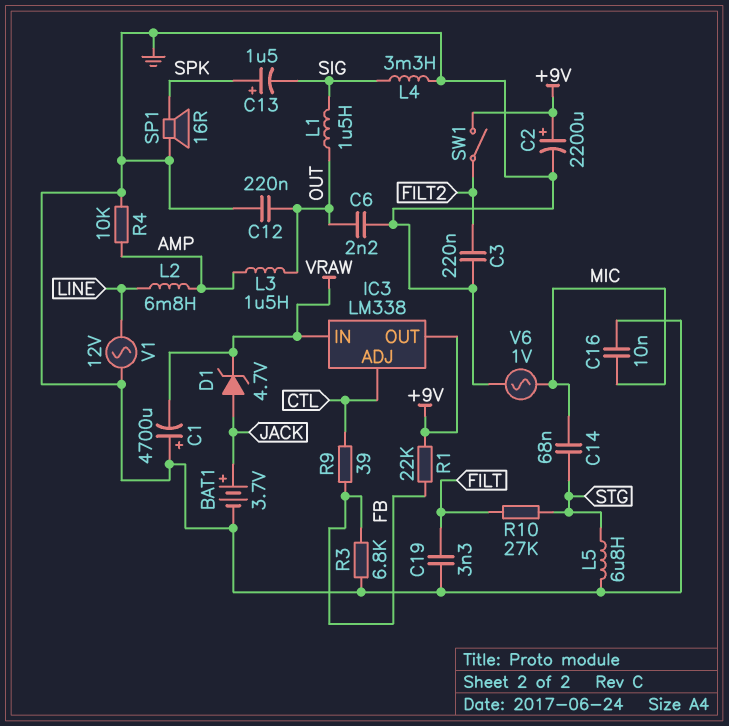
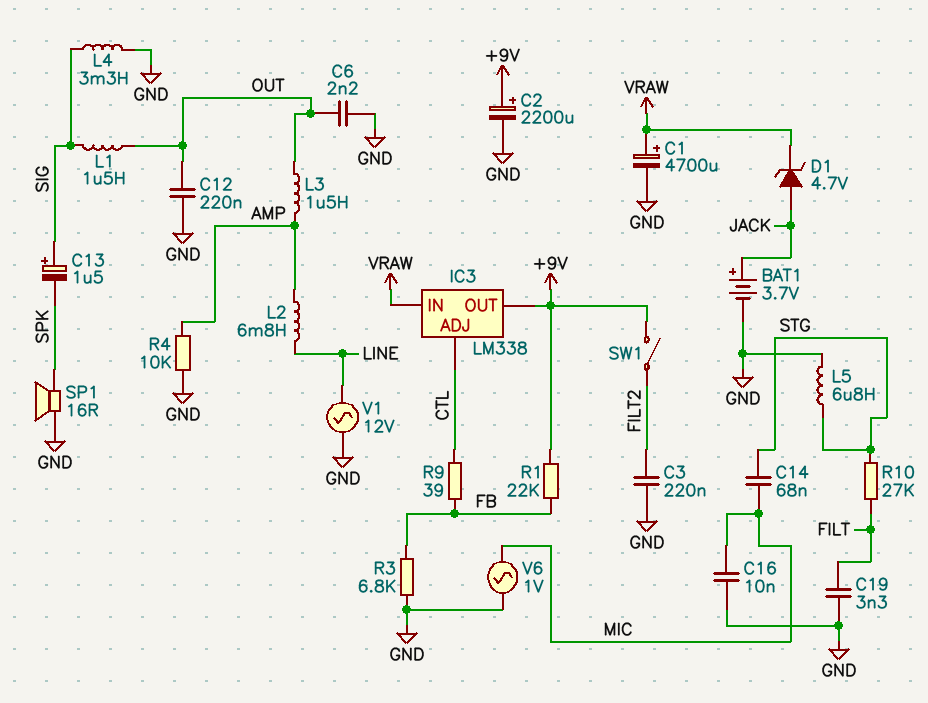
C1: 4700uF (plus GND, minus VRAW) -> 4700uF (plus VRAW, minus GND)
C13: 1.5uF (plus SPK, minus SIG) -> 1.5uF (plus SIG, minus SPK)

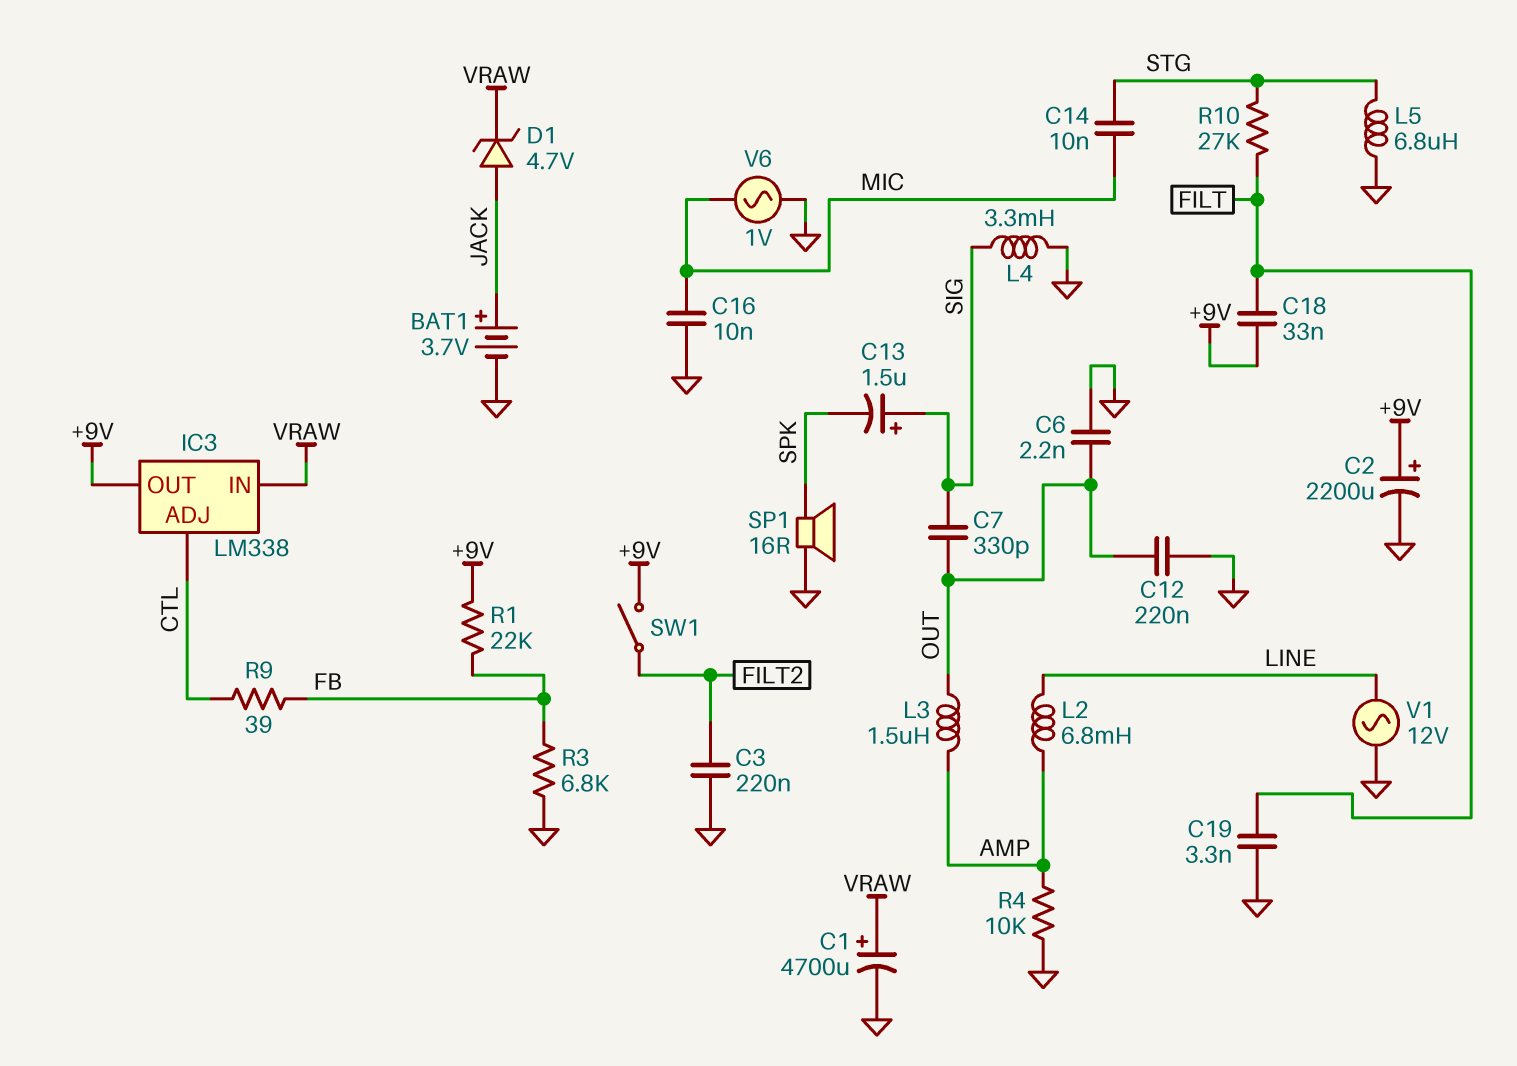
C7: none -> 330pF (OUT, SIG)
C14: 68nF (MIC, STG) -> 10nF (MIC, STG)
C18: none -> 33nF (+9V, FILT)
L1: 1.5uH (OUT, SIG) -> none

